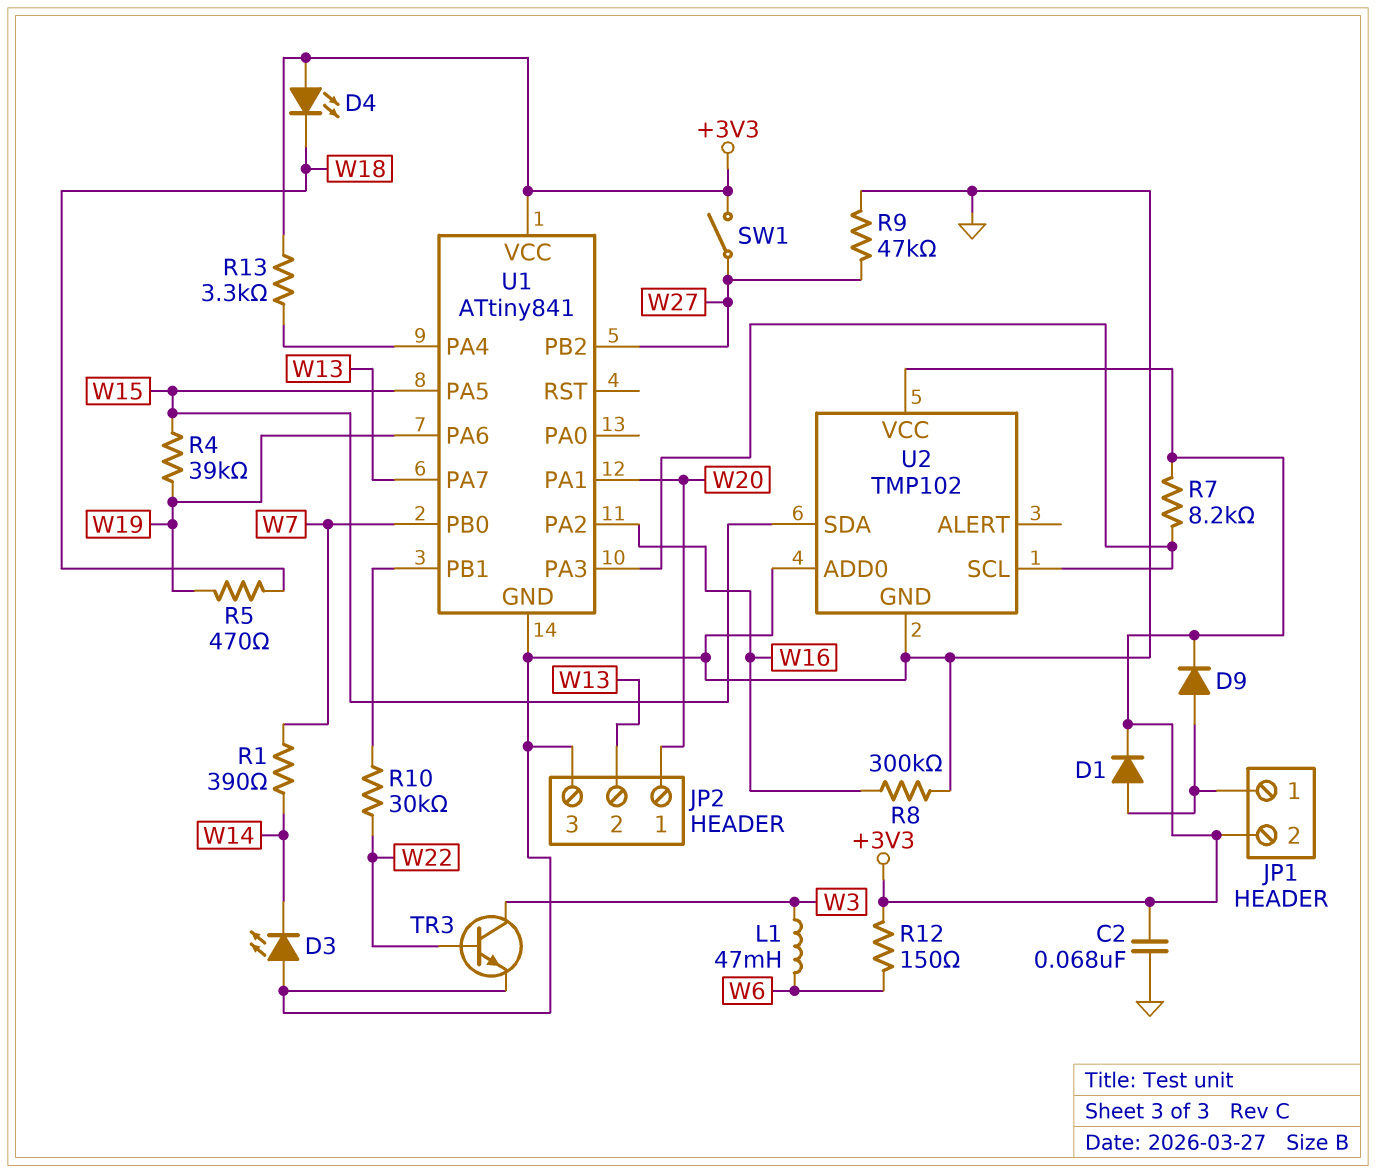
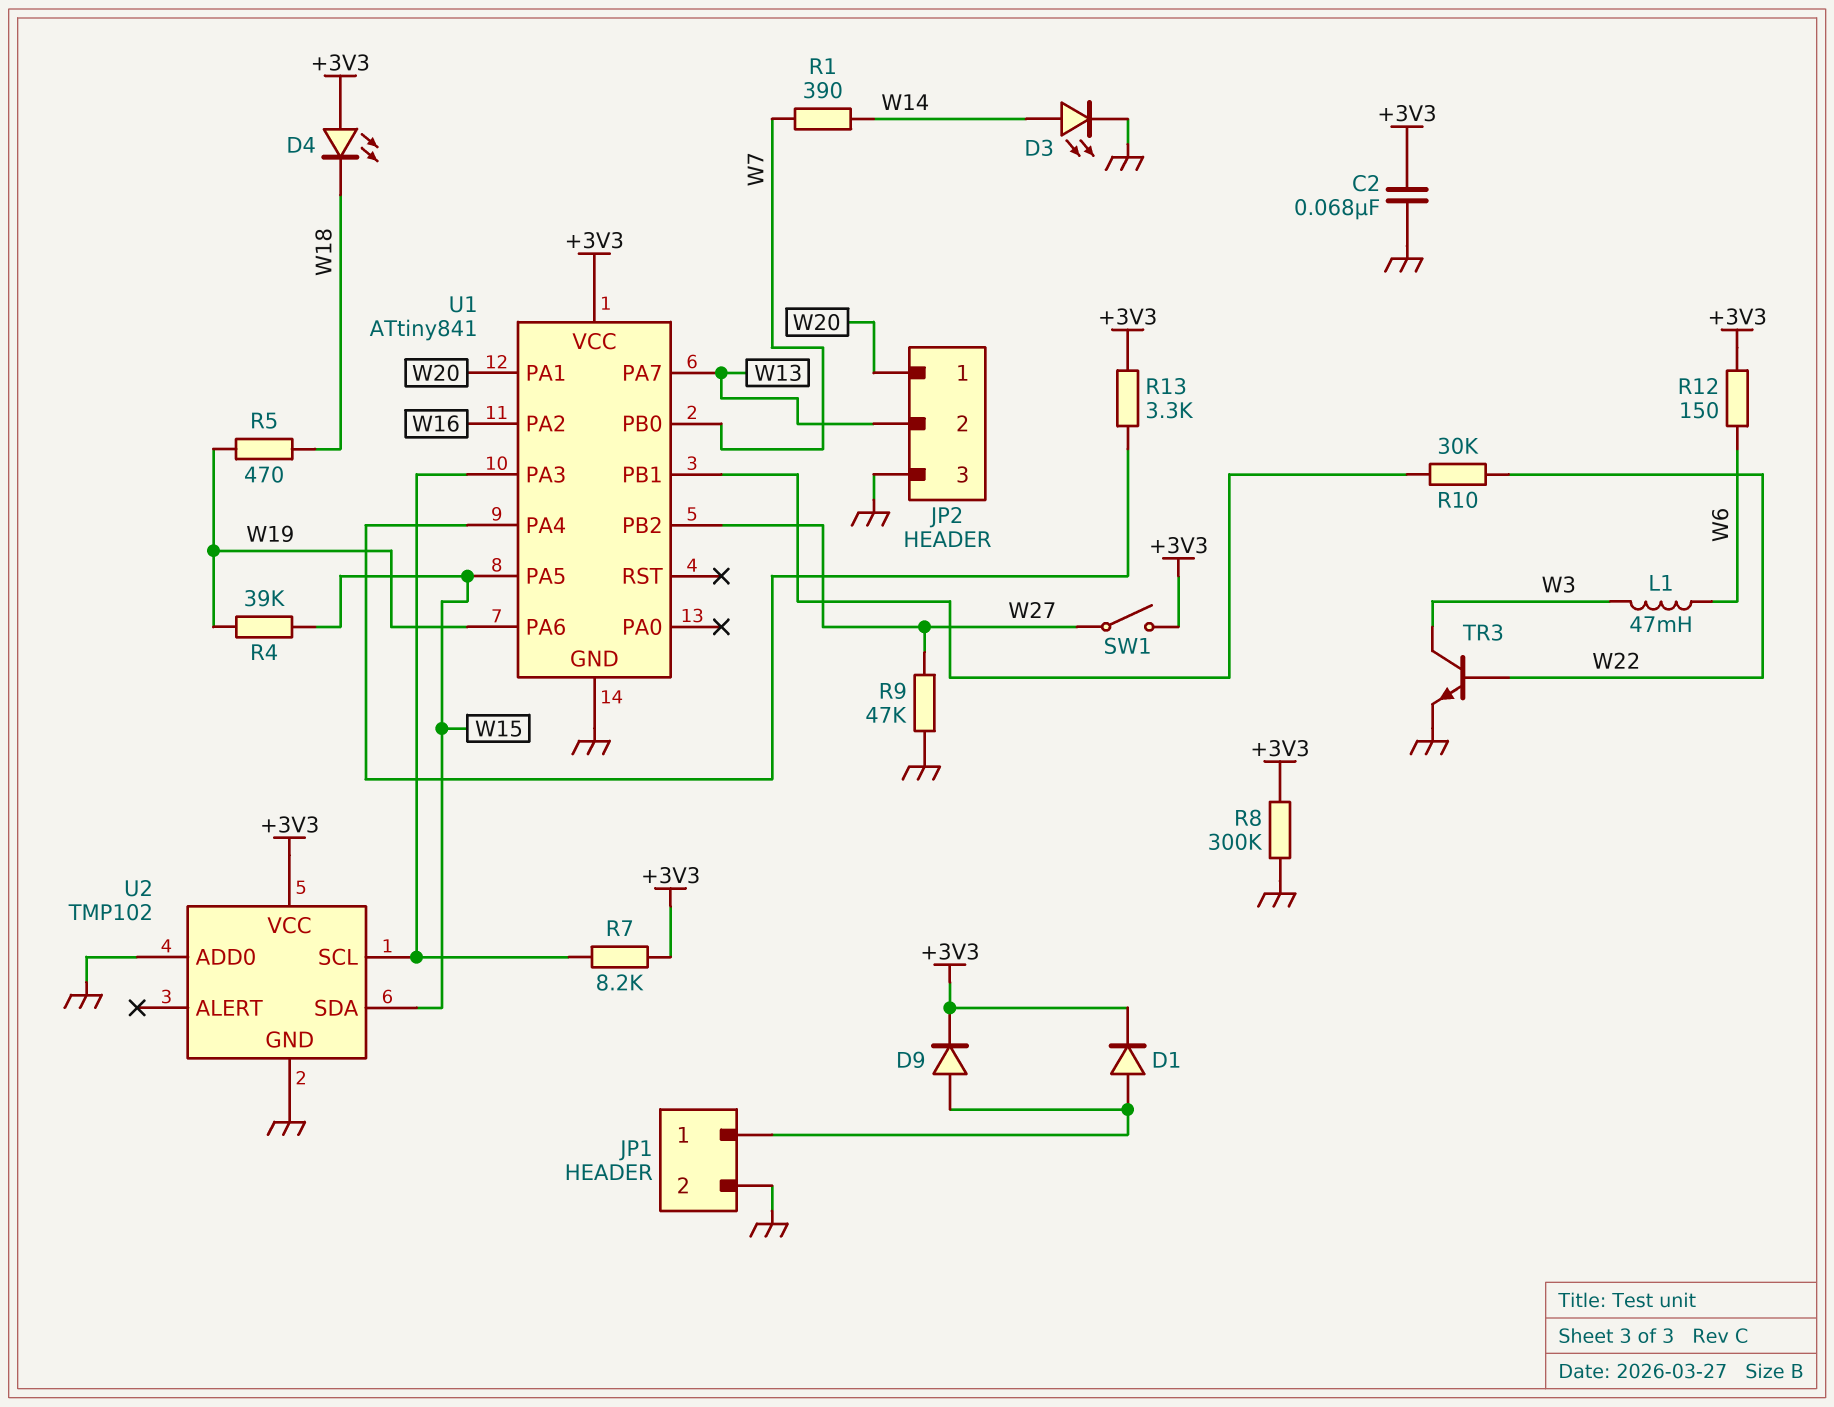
D3: LED (A GND, K W14) -> LED (A W14, K GND)
JP1 pin 2: +3V3 -> GND
R8: 300k (GND, W16) -> 300k (+3V3, GND)

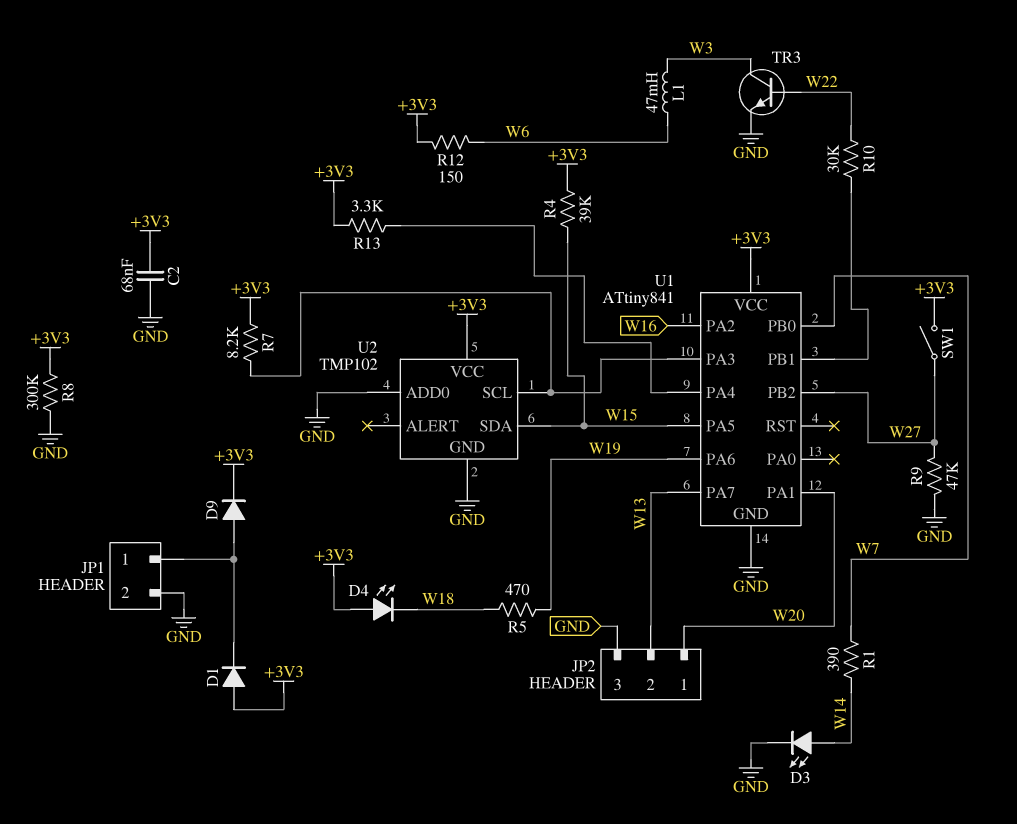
D1: diode (A JP1/1, K +3V3) -> diode (A +3V3, K JP1/1)
R4: 39k (W15, W19) -> 39k (+3V3, W15)

